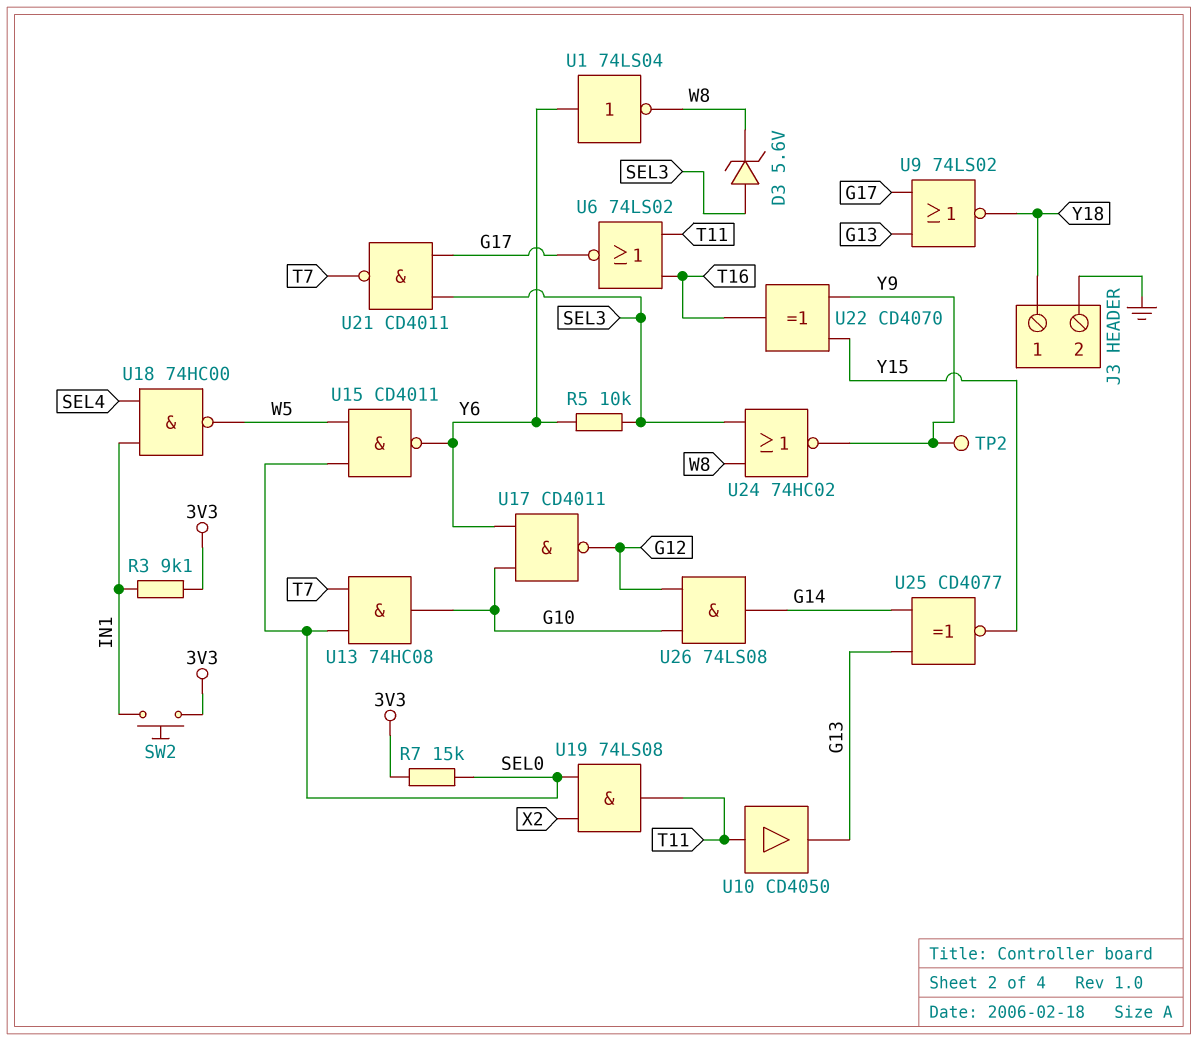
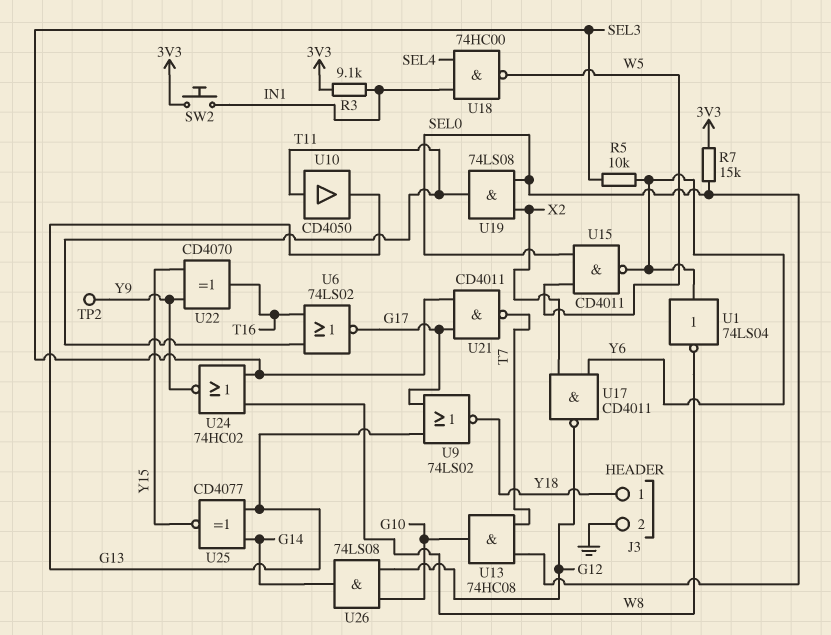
D3: zener 5.6V (A SEL3, K W8) -> none
U17: NAND CD4011 (in G10, in Y6, out G12) -> NAND CD4011 (in X2, in Y6, out G12)

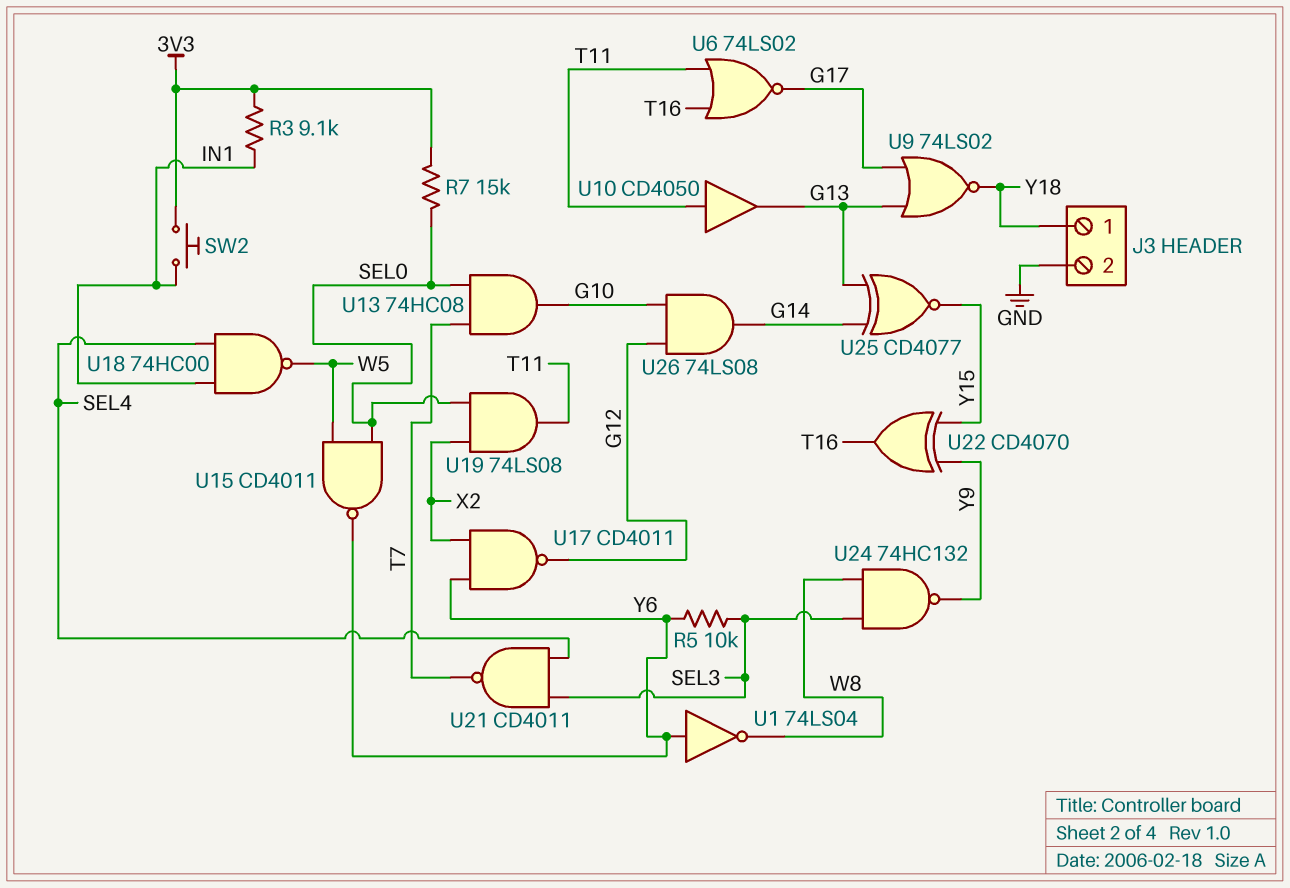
TP2: test point (Y9) -> none
U21: NAND CD4011 (in G17, in SEL3, out T7) -> NAND CD4011 (in SEL3, in SEL4, out T7)
U24: NOR 74HC02 (in SEL3, in W8, out Y9) -> NAND 74HC132 (in SEL3, in W8, out Y9)

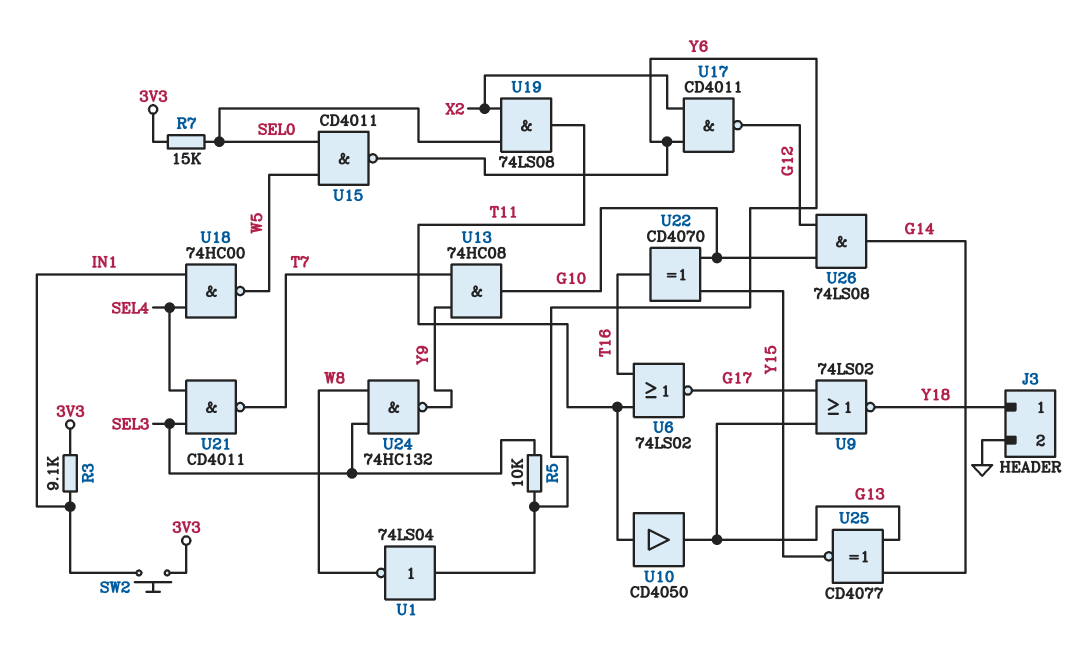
U13: AND 74HC08 (in SEL0, in T7, out G10) -> AND 74HC08 (in T7, in Y9, out G10)
U22: XOR CD4070 (in Y9, in Y15, out T16) -> XOR CD4070 (in G10, in Y15, out T16)

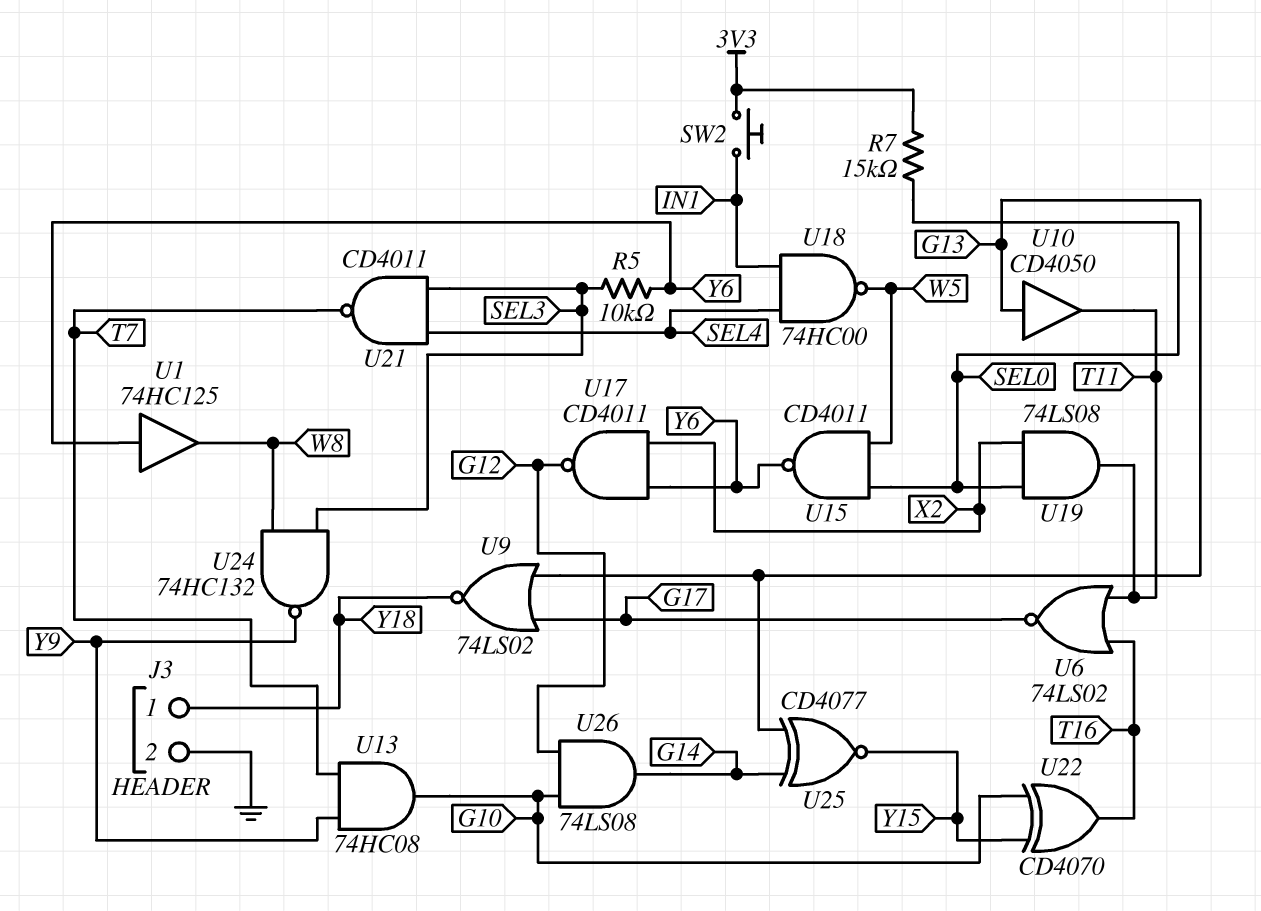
R3: 9.1k (3V3, IN1) -> none
U1: NOT 74LS04 (in Y6, out W8) -> buffer 74HC125 (in Y6, out W8)
U10: buffer CD4050 (in T11, out G13) -> buffer CD4050 (in G13, out T11)

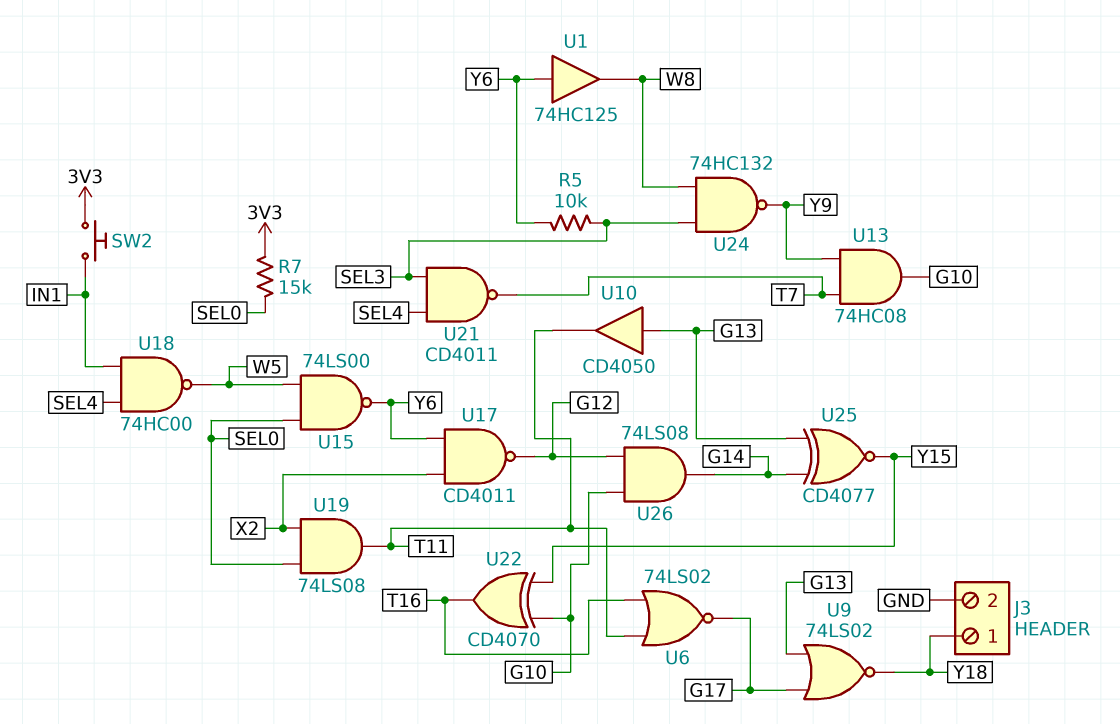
U15: NAND CD4011 (in SEL0, in W5, out Y6) -> NAND 74LS00 (in SEL0, in W5, out Y6)

